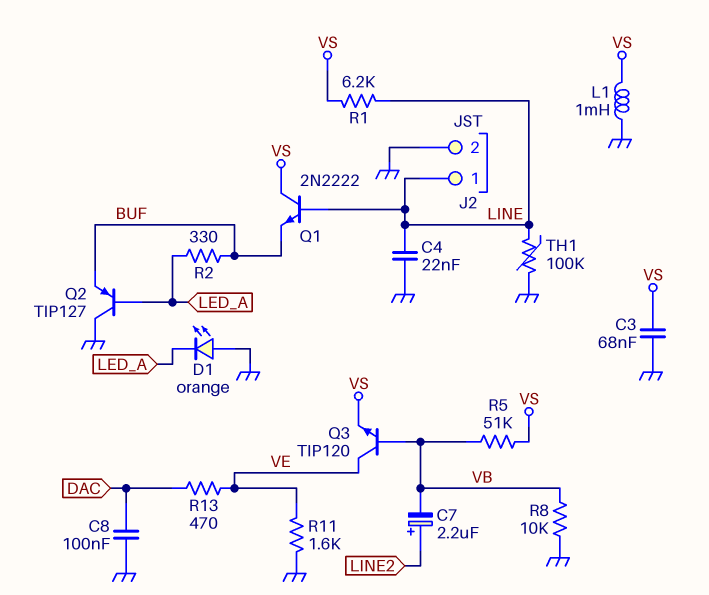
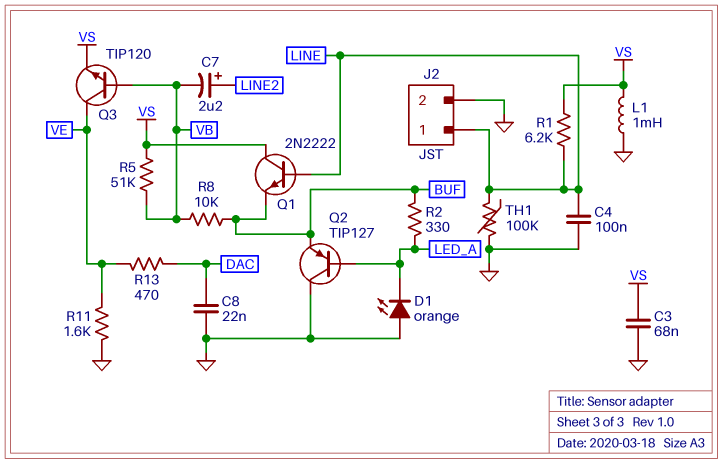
C4: 22nF (GND, LINE) -> 100nF (GND, LINE)
C8: 100nF (DAC, GND) -> 22nF (DAC, GND)
R8: 10k (GND, VB) -> 10k (BUF, VB)

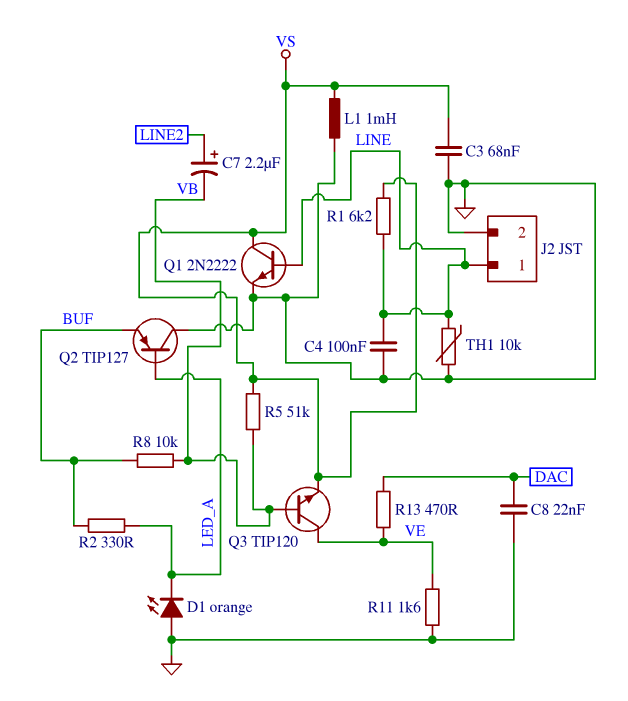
Q1: NPN 2N2222 (B LINE, C VS, E BUF) -> NPN 2N2222 (B LINE, C VS, E GND)
TH1: 100k (GND, LINE) -> 10k (GND, LINE)

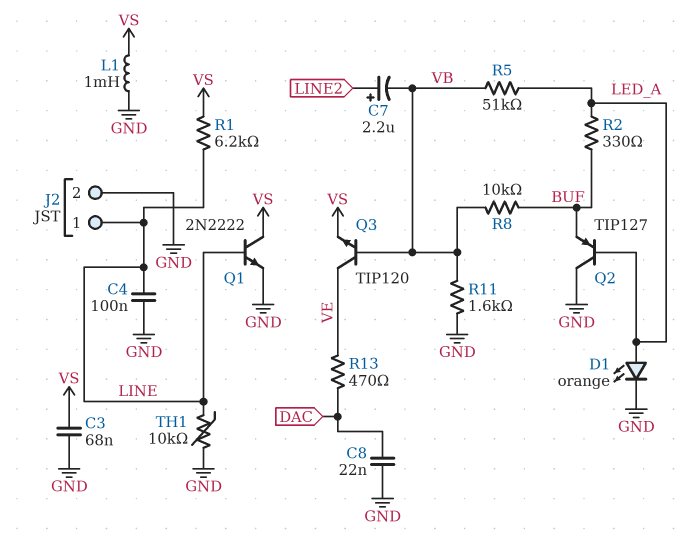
D1: LED orange (A GND, K LED_A) -> LED orange (A LED_A, K GND)
R5: 51k (VB, VS) -> 51k (LED_A, VB)
R11: 1.6k (GND, VE) -> 1.6k (GND, VB)

